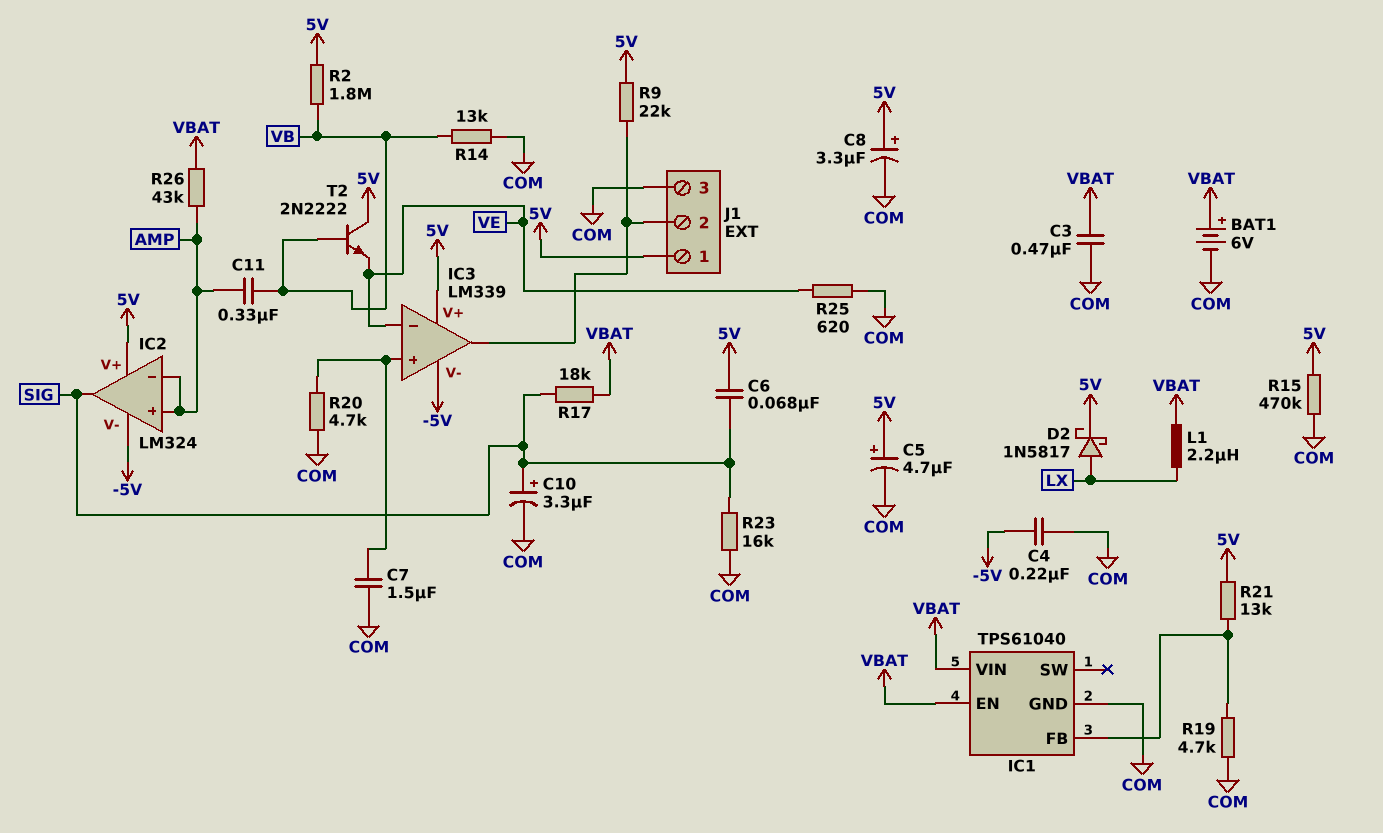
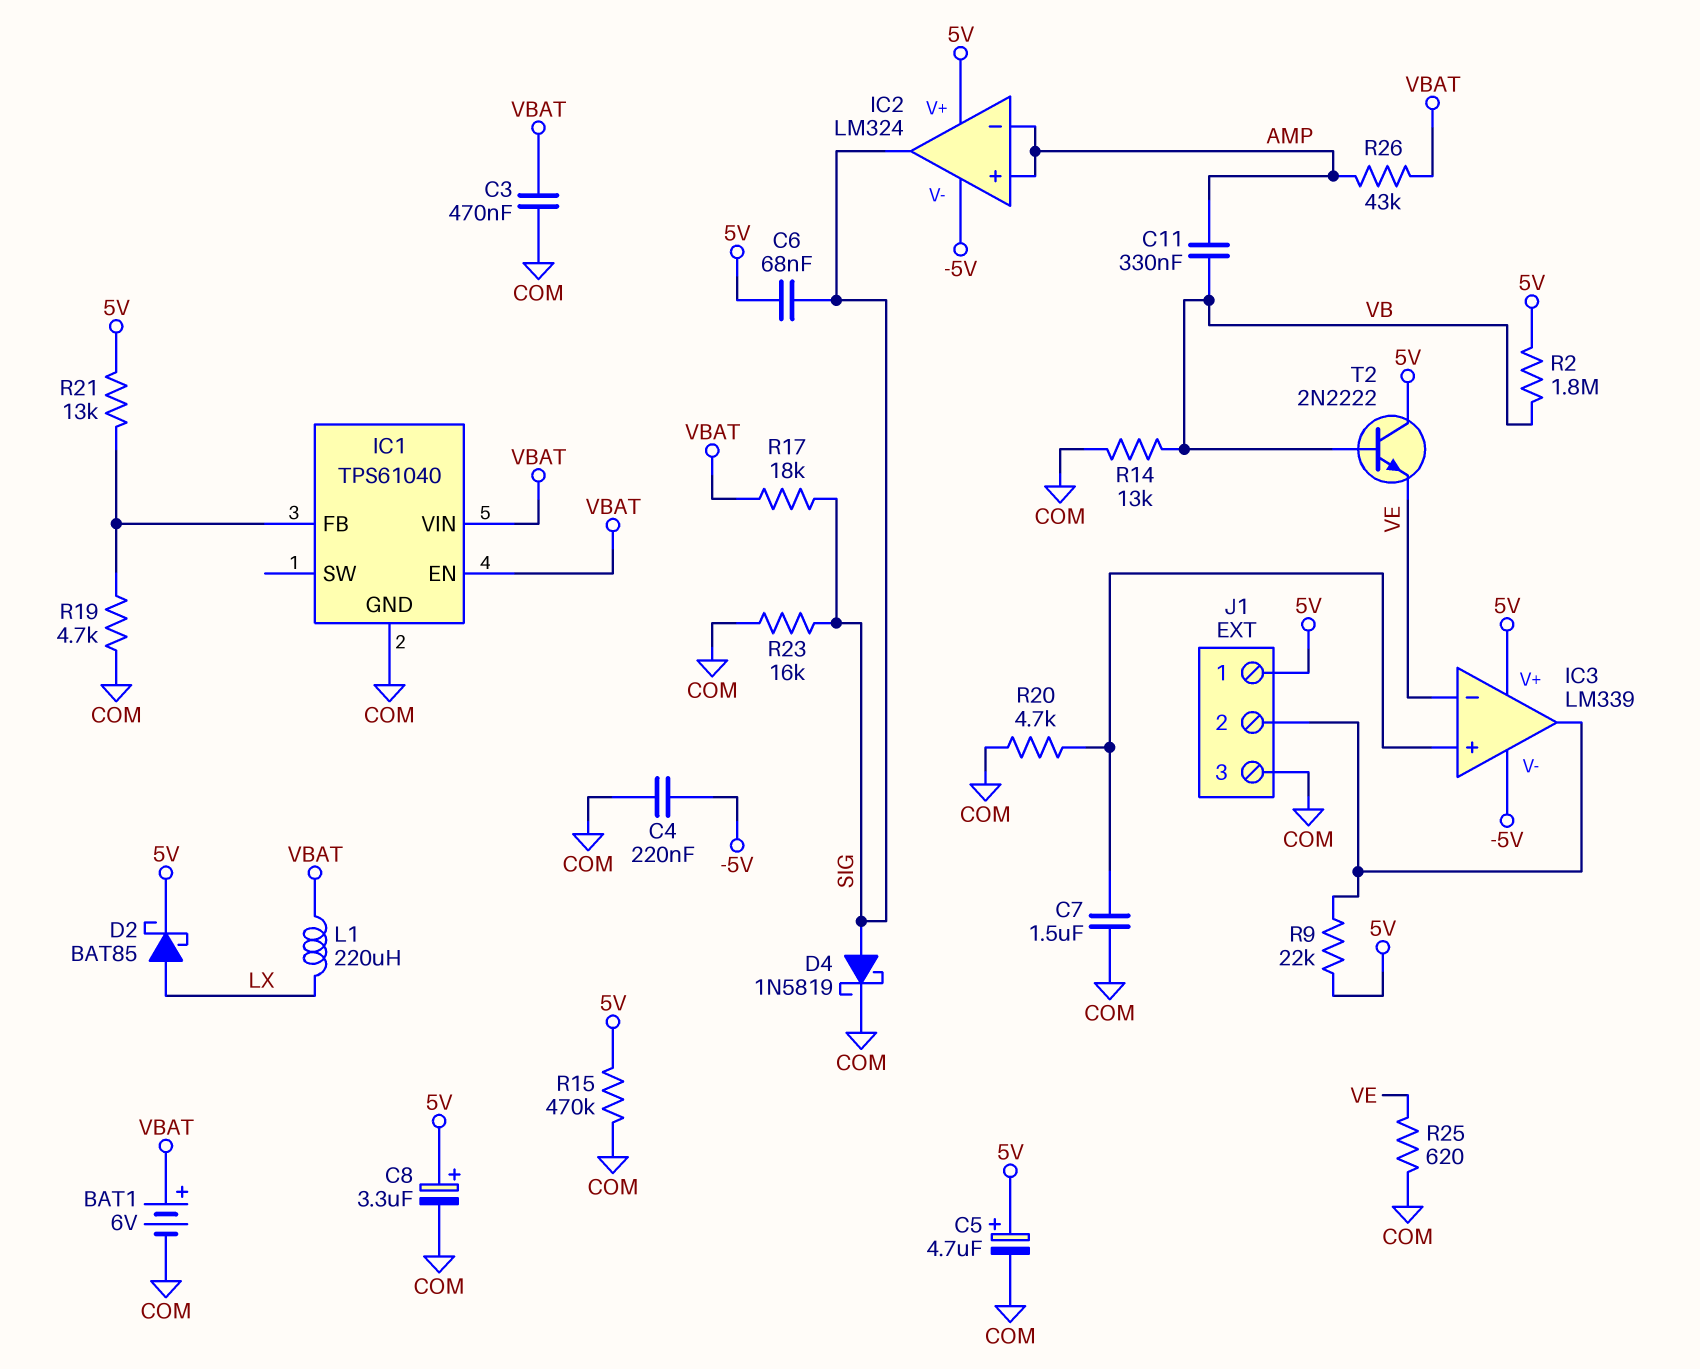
C10: 3.3uF (plus SIG, minus COM) -> none
D2: schottky 1N5817 (A LX, K 5V) -> schottky BAT85 (A LX, K 5V)
D4: none -> schottky 1N5819 (A SIG, K COM)
L1: 2.2uH (LX, VBAT) -> 220uH (LX, VBAT)

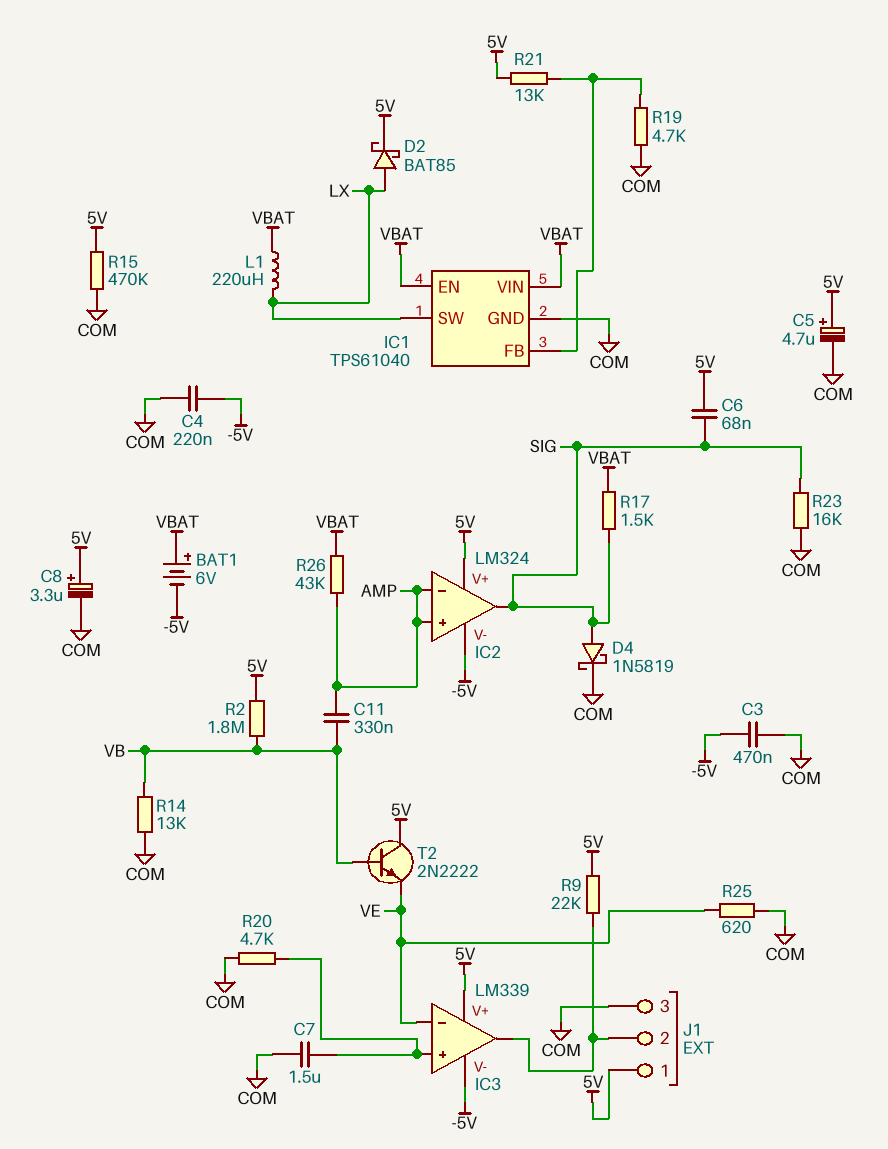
BAT1: 6V (plus VBAT, minus COM) -> 6V (plus VBAT, minus -5V)
C3: 470nF (COM, VBAT) -> 470nF (-5V, COM)
IC1 pin SW: none -> LX
R17: 18k (SIG, VBAT) -> 1.5k (SIG, VBAT)

